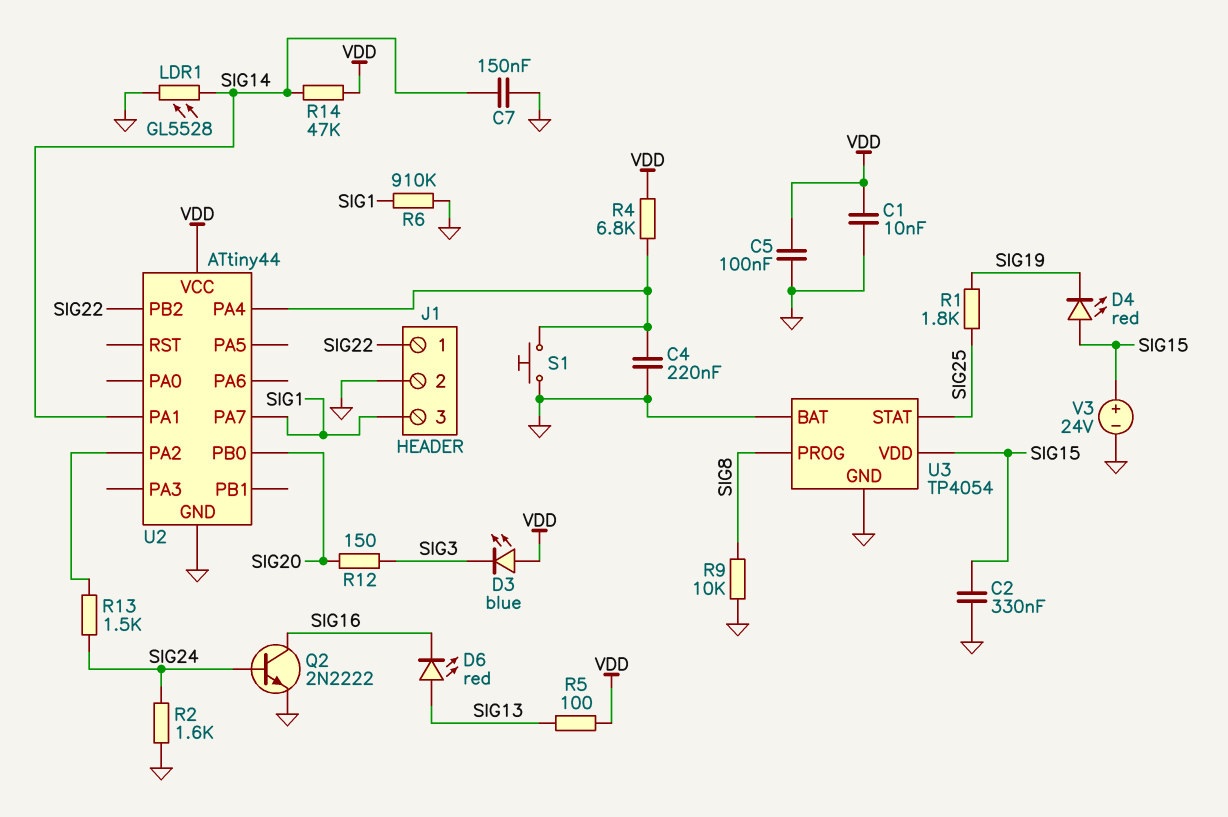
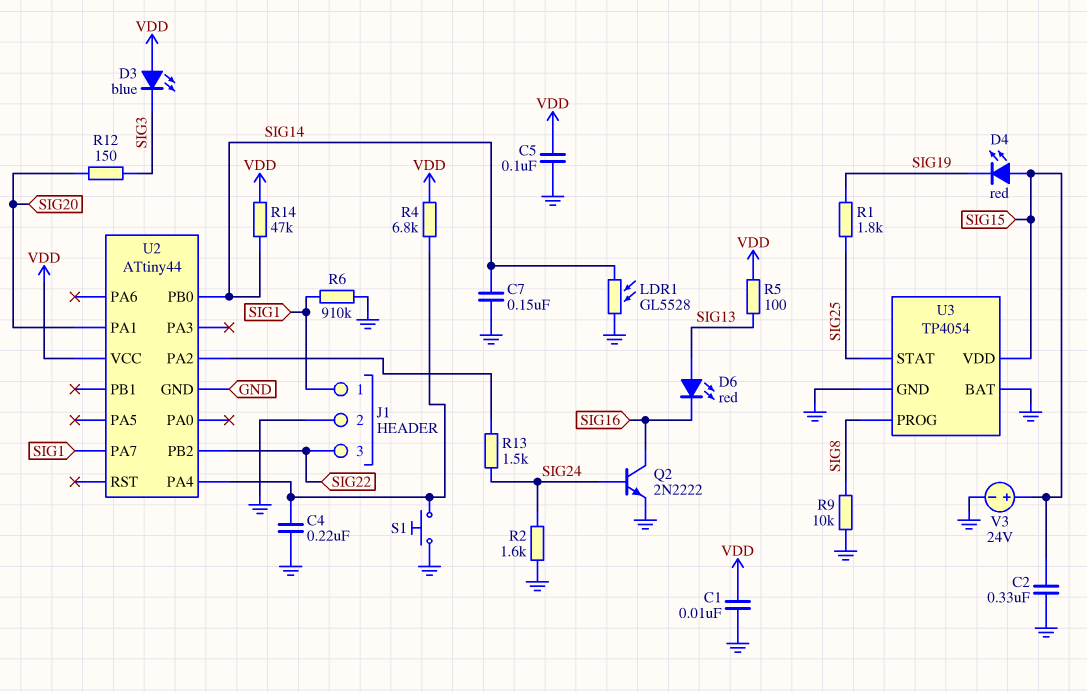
J1 pin 1: SIG22 -> SIG1
J1 pin 3: SIG1 -> SIG22
U2 pin PA1: SIG14 -> SIG20
U2 pin PB0: SIG20 -> SIG14

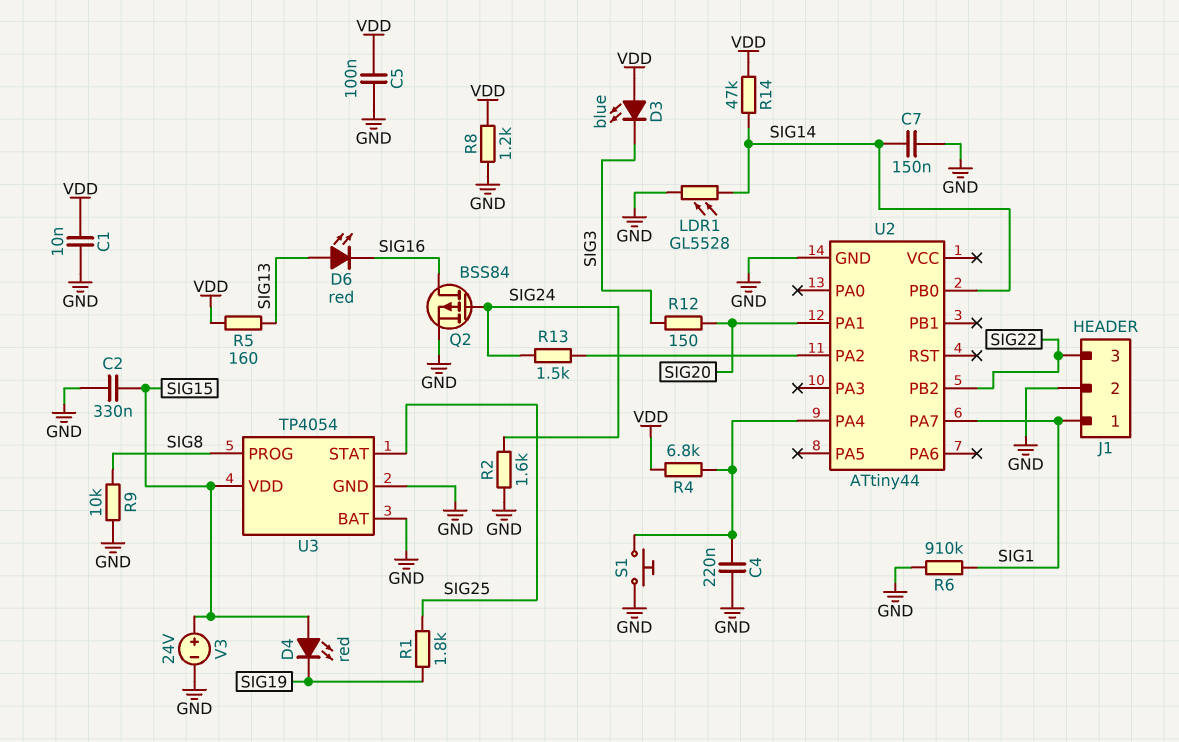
Q2: NPN 2N2222 (B SIG24, C SIG16, E GND) -> PMOS BSS84 (G SIG24, D SIG16, S GND)
R5: 100 (SIG13, VDD) -> 160 (SIG13, VDD)
R8: none -> 1.2k (GND, VDD)
U2 pin VCC: VDD -> none

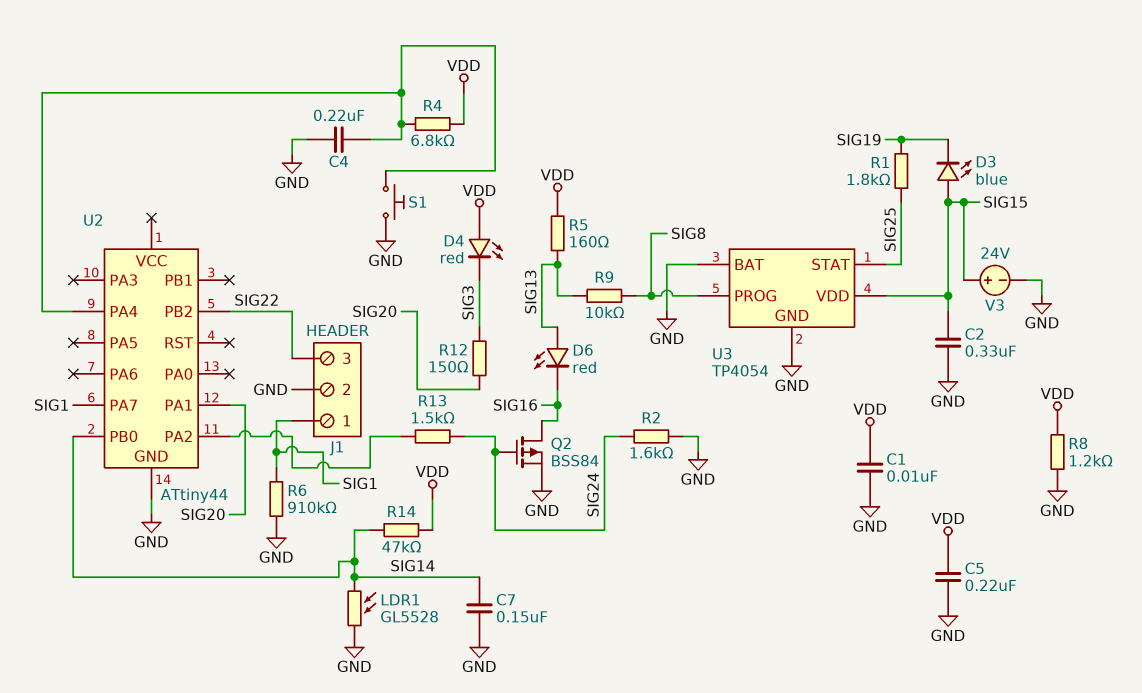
C5: 100nF (GND, VDD) -> 220nF (GND, VDD)
D3: LED blue (A VDD, K SIG3) -> LED blue (A SIG15, K SIG19)
D4: LED red (A SIG15, K SIG19) -> LED red (A VDD, K SIG3)
R9: 10k (GND, SIG8) -> 10k (SIG8, SIG13)

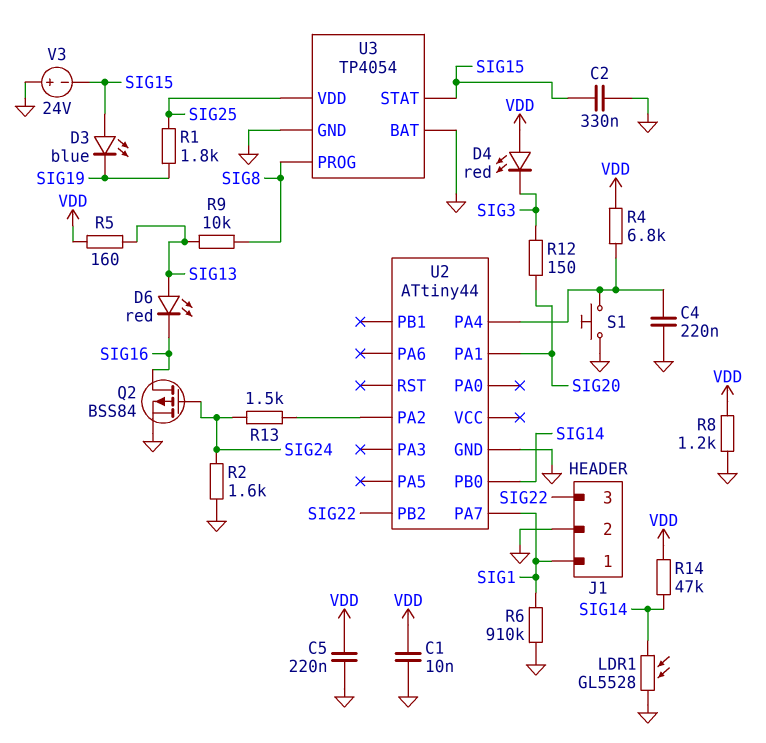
C7: 150nF (GND, SIG14) -> none
U3 pin STAT: SIG25 -> SIG15
U3 pin VDD: SIG15 -> SIG25
V3: 24V (plus SIG15, minus GND) -> 24V (plus GND, minus SIG15)

